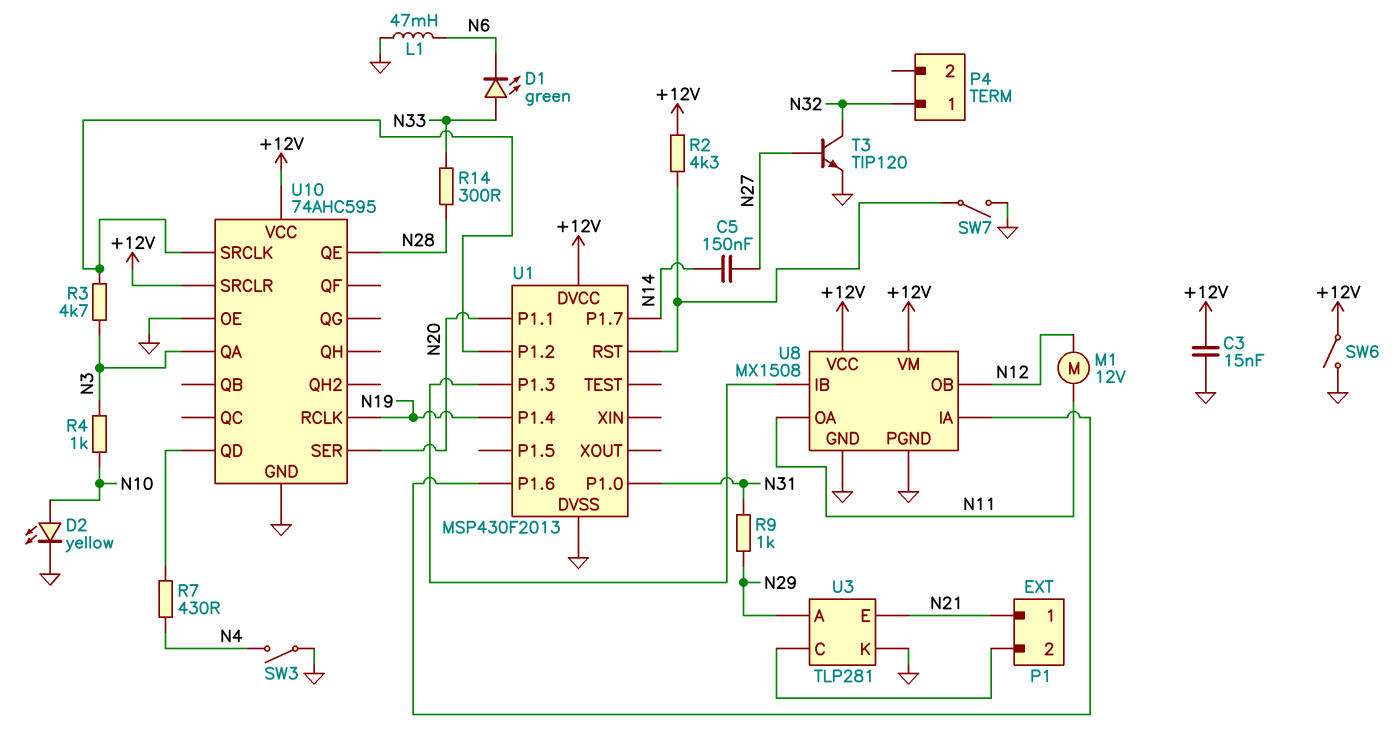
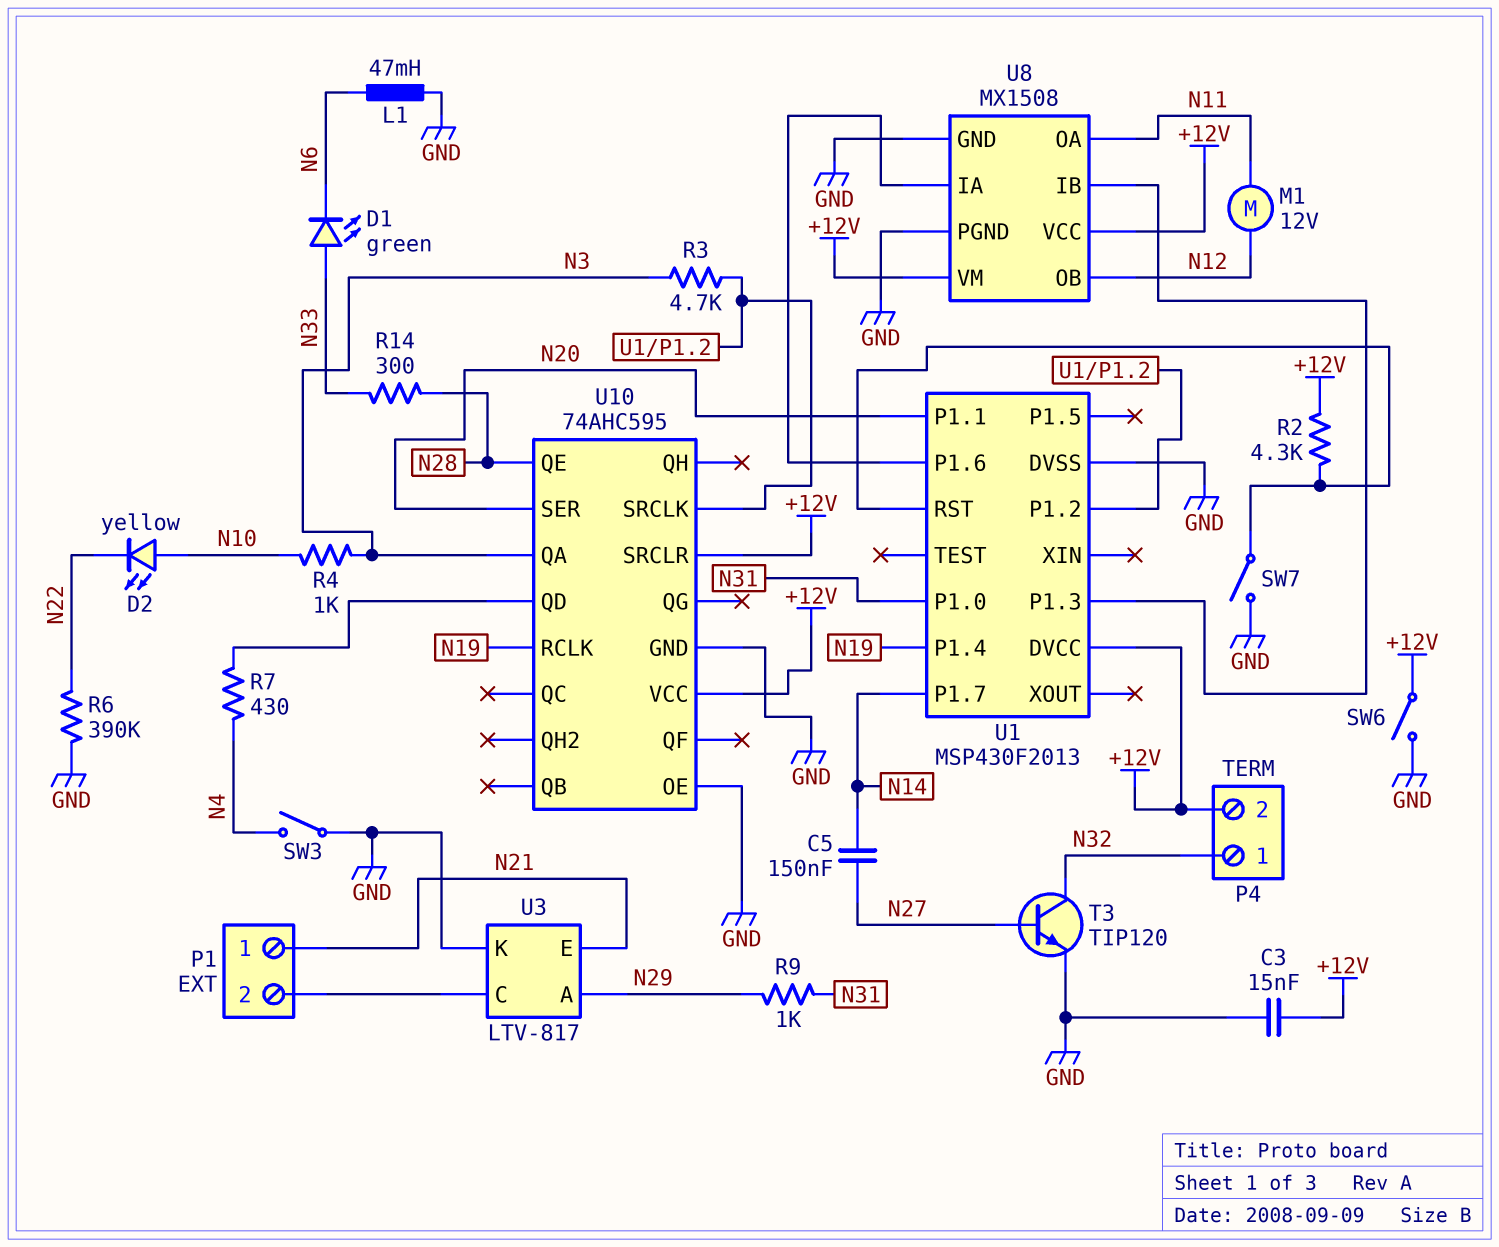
D2: LED yellow (A N10, K GND) -> LED yellow (A N10, K N22)
P4 pin 2: none -> +12V
R6: none -> 390k (GND, N22)
U3: TLP281 -> LTV-817

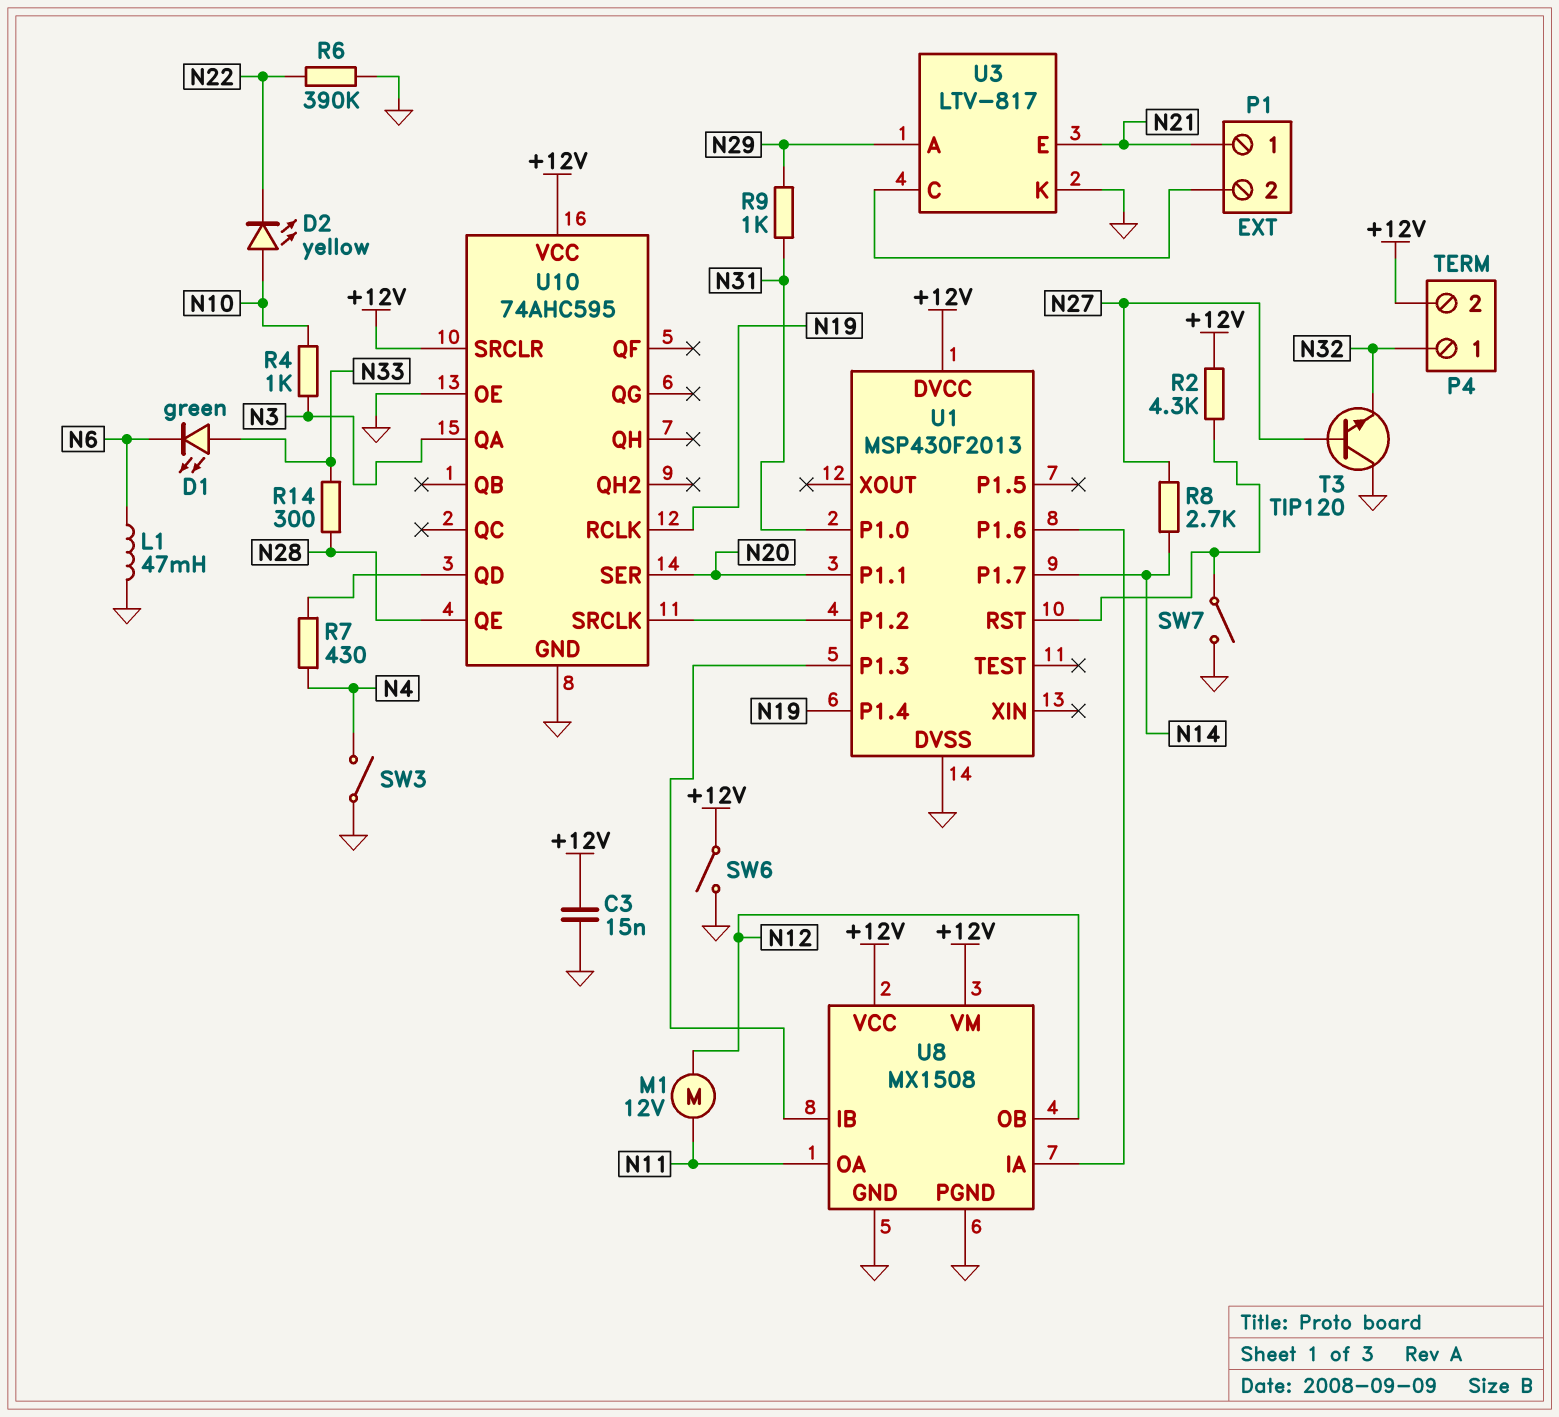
C5: 150nF (N14, N27) -> none
R3: 4.7k (N3, U1/P1.2) -> none
R8: none -> 2.7k (N14, N27)
T3: NPN TIP120 (B N27, C N32, E GND) -> NPN TIP120 (B N27, C GND, E N32)

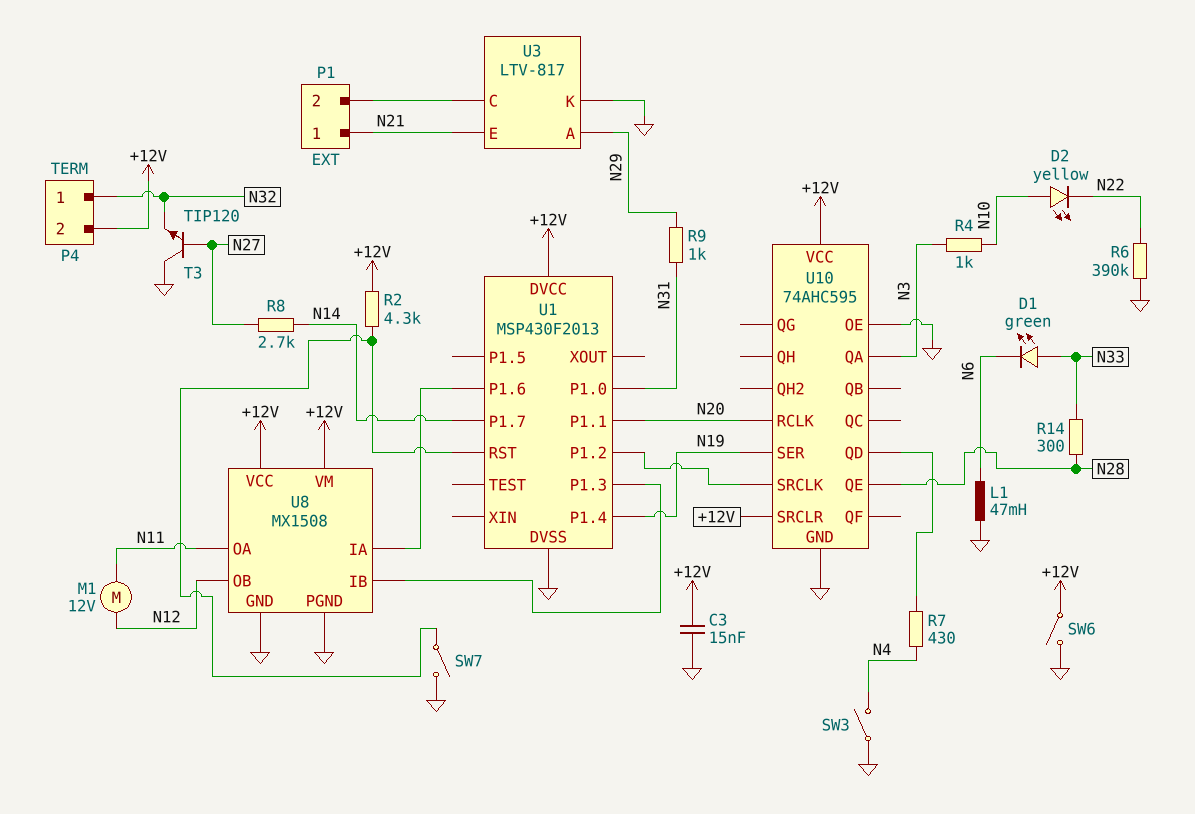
U10 pin RCLK: N19 -> N20
U10 pin SER: N20 -> N19

